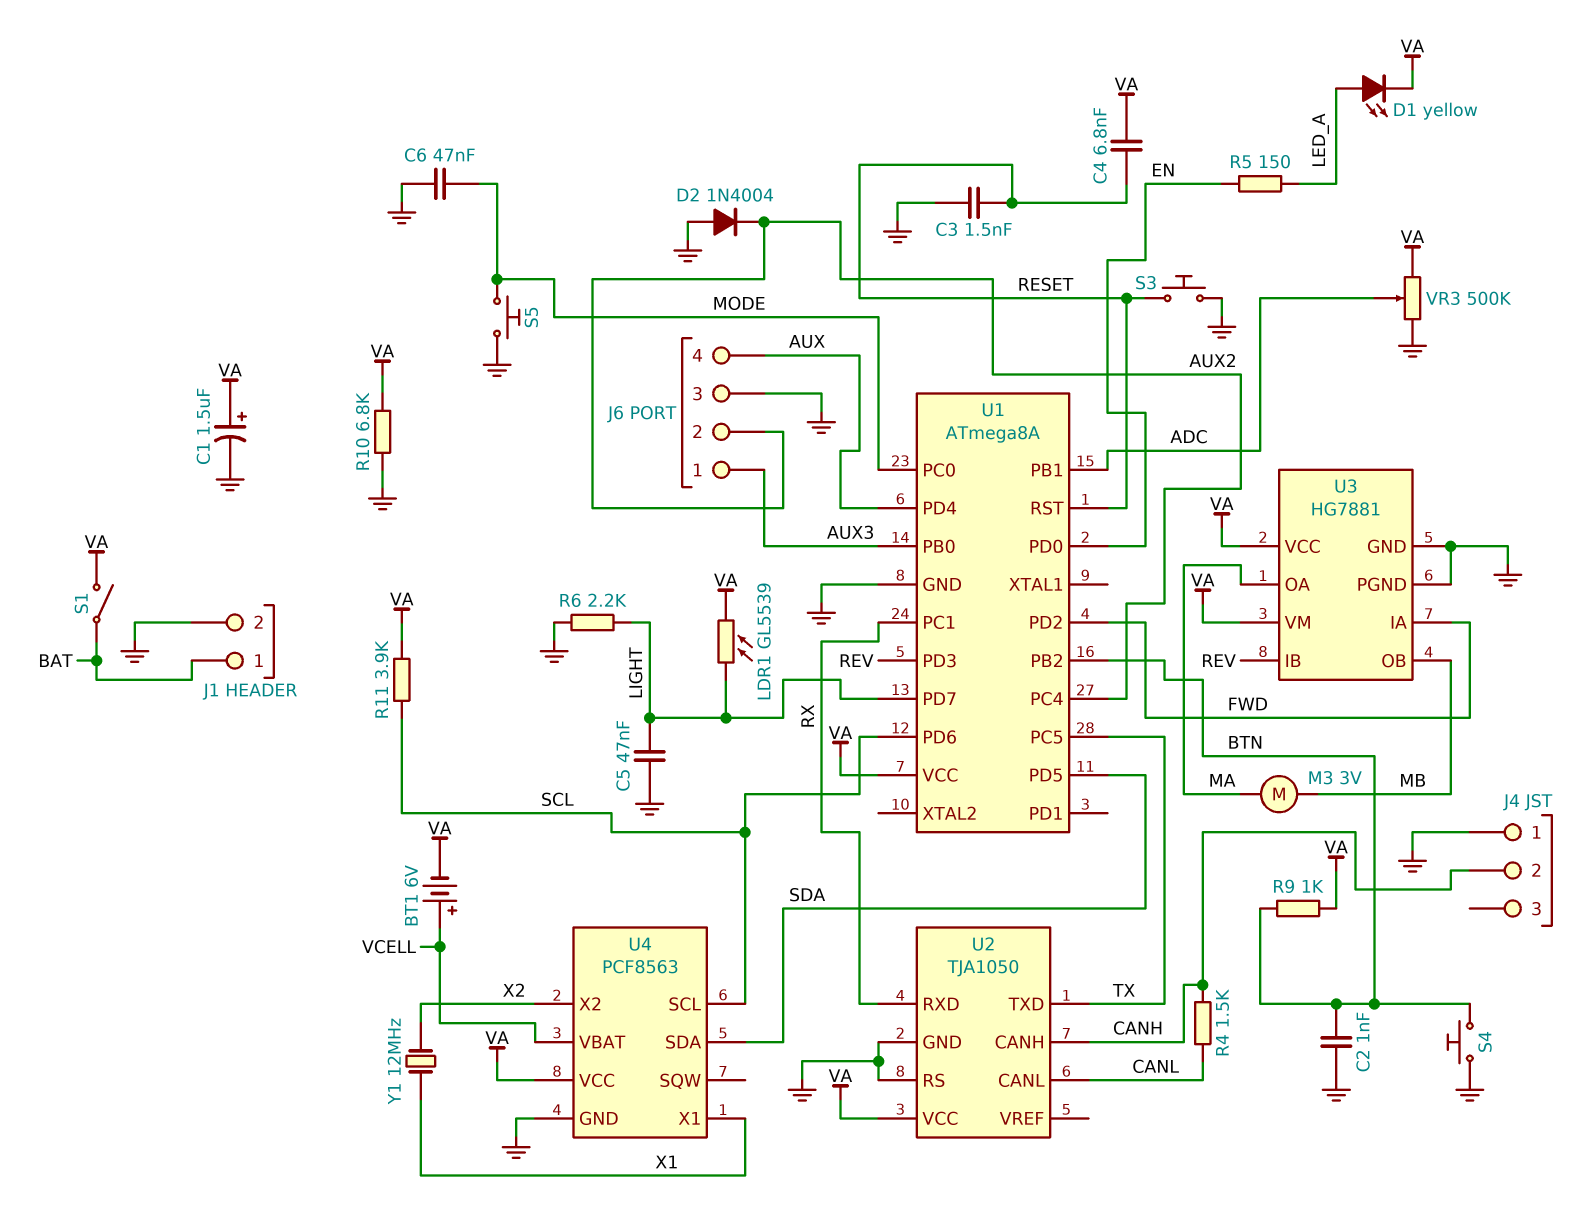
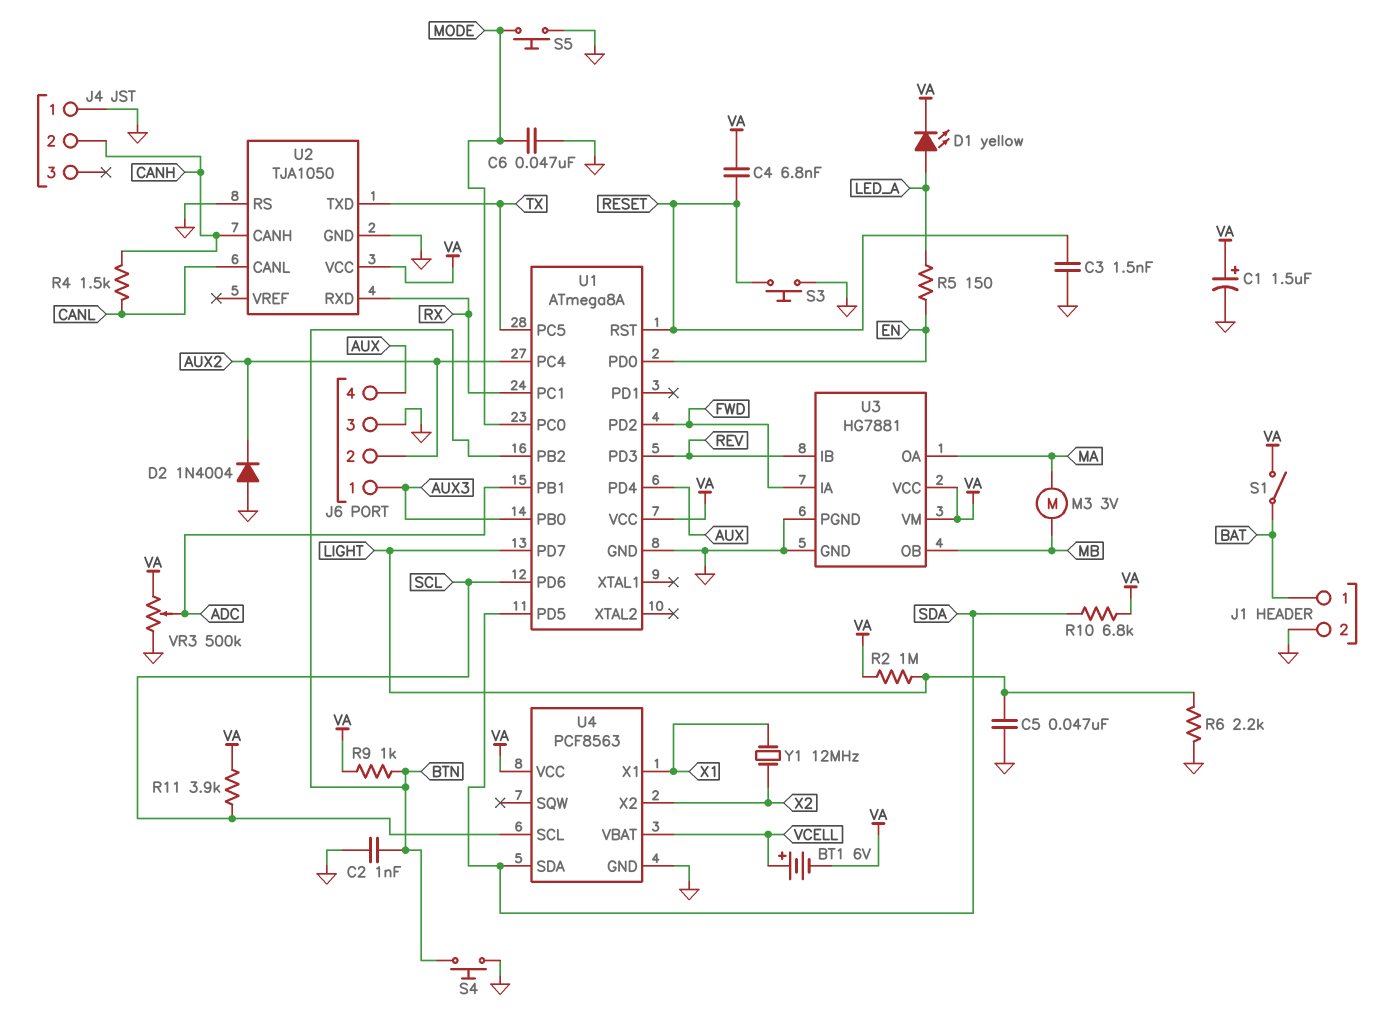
LDR1: GL5539 (LIGHT, VA) -> none
R2: none -> 1M (LIGHT, VA)
R10: 6.8k (GND, VA) -> 6.8k (SDA, VA)

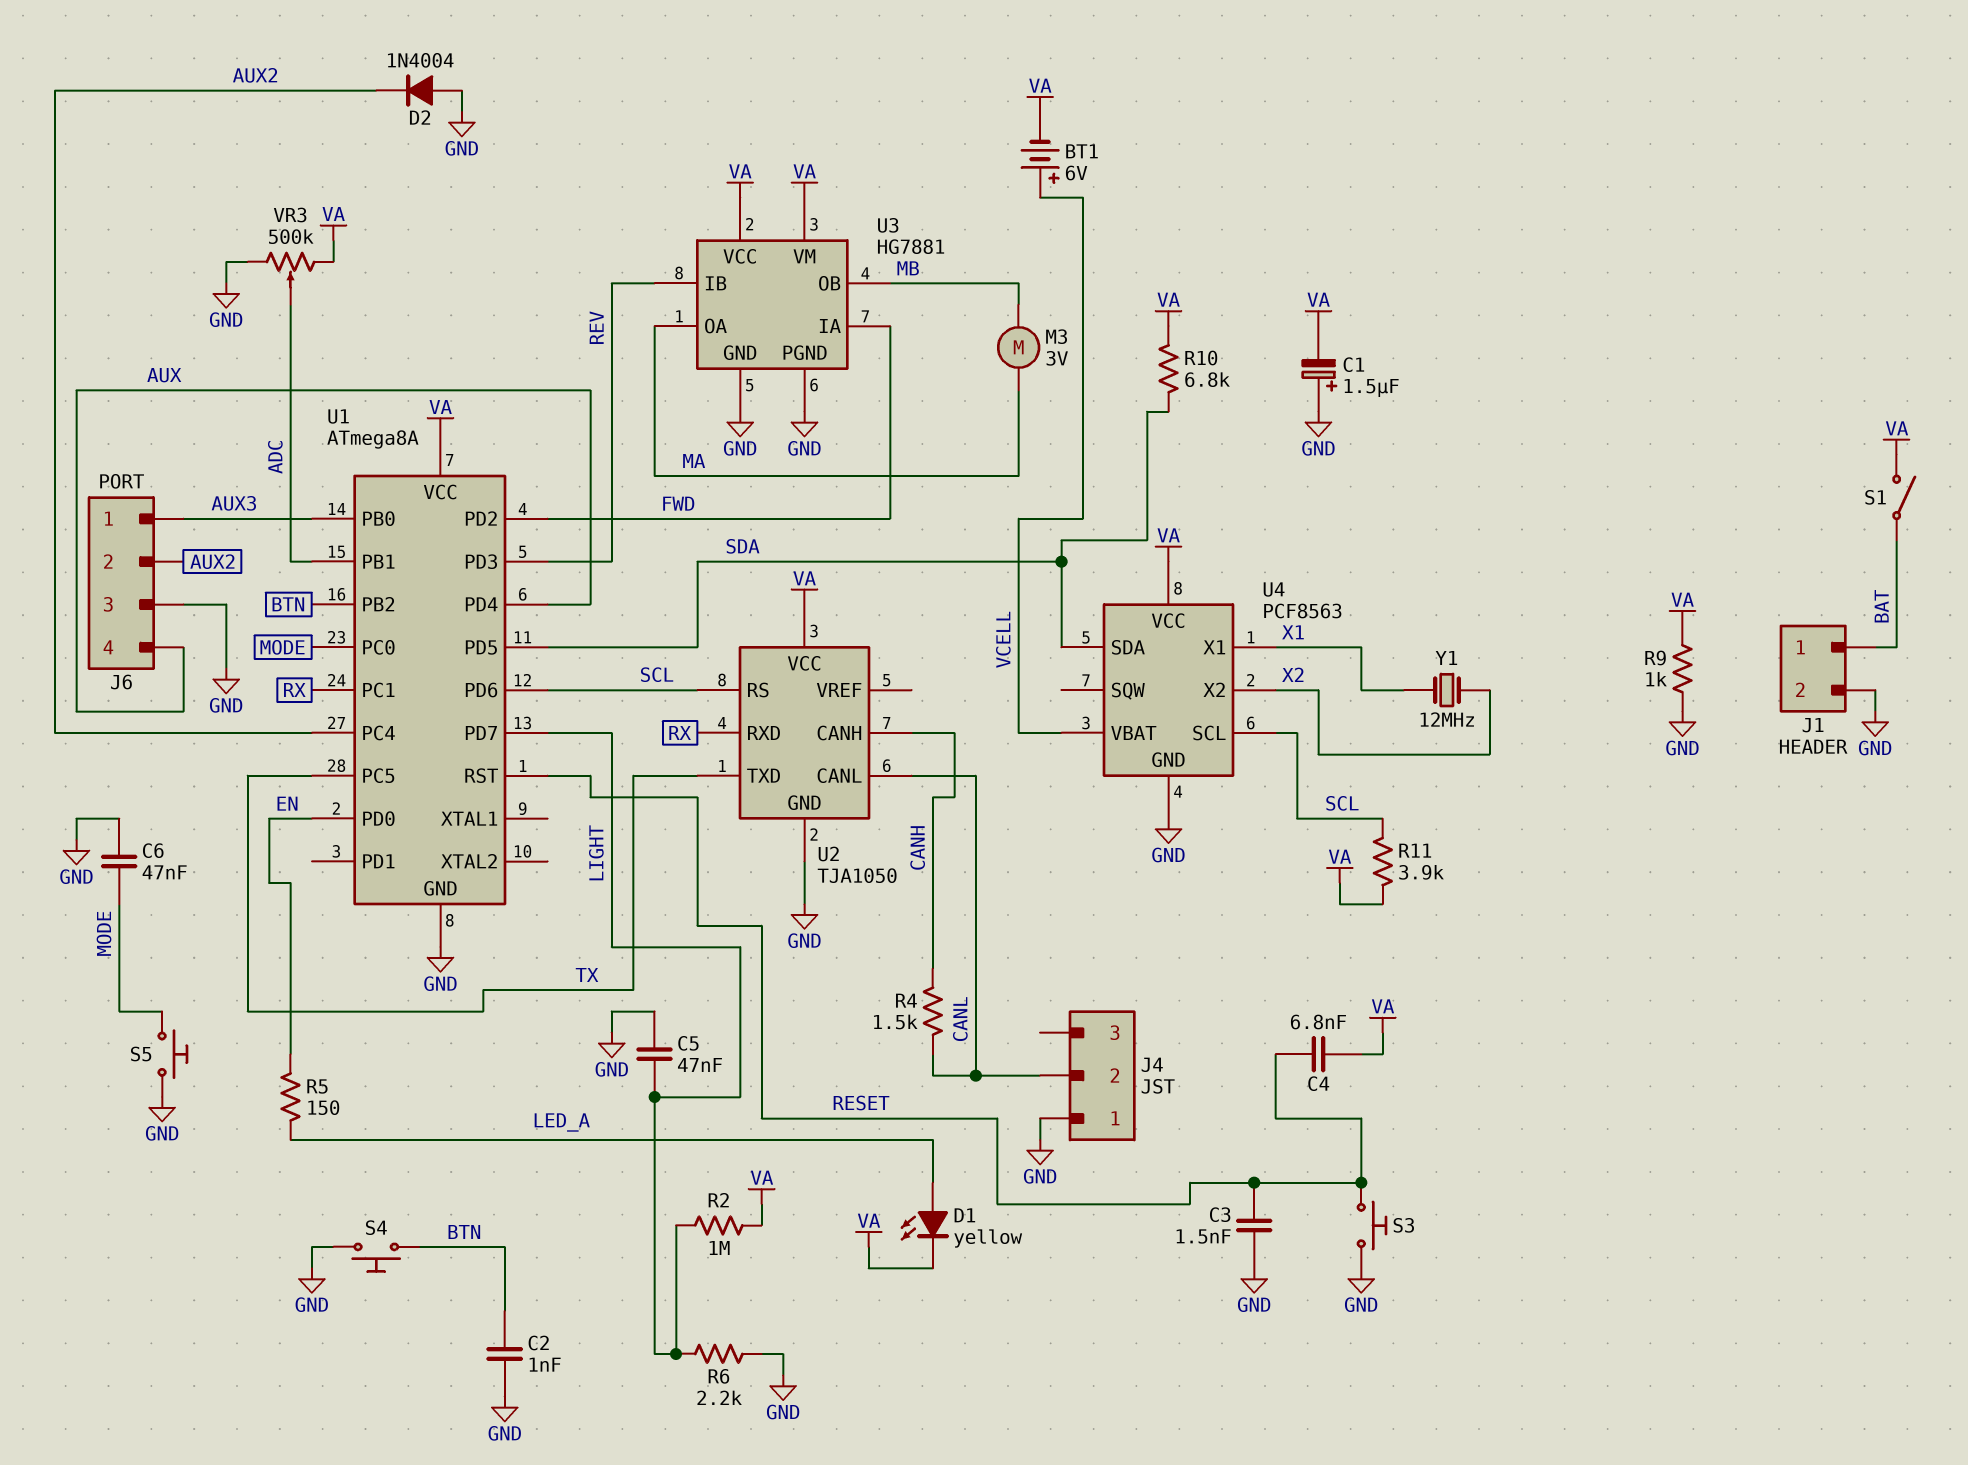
C1: 1.5uF (plus VA, minus GND) -> 1.5uF (plus GND, minus VA)
J4 pin 2: CANH -> CANL
R9: 1k (BTN, VA) -> 1k (GND, VA)
U2 pin RS: GND -> SCL

